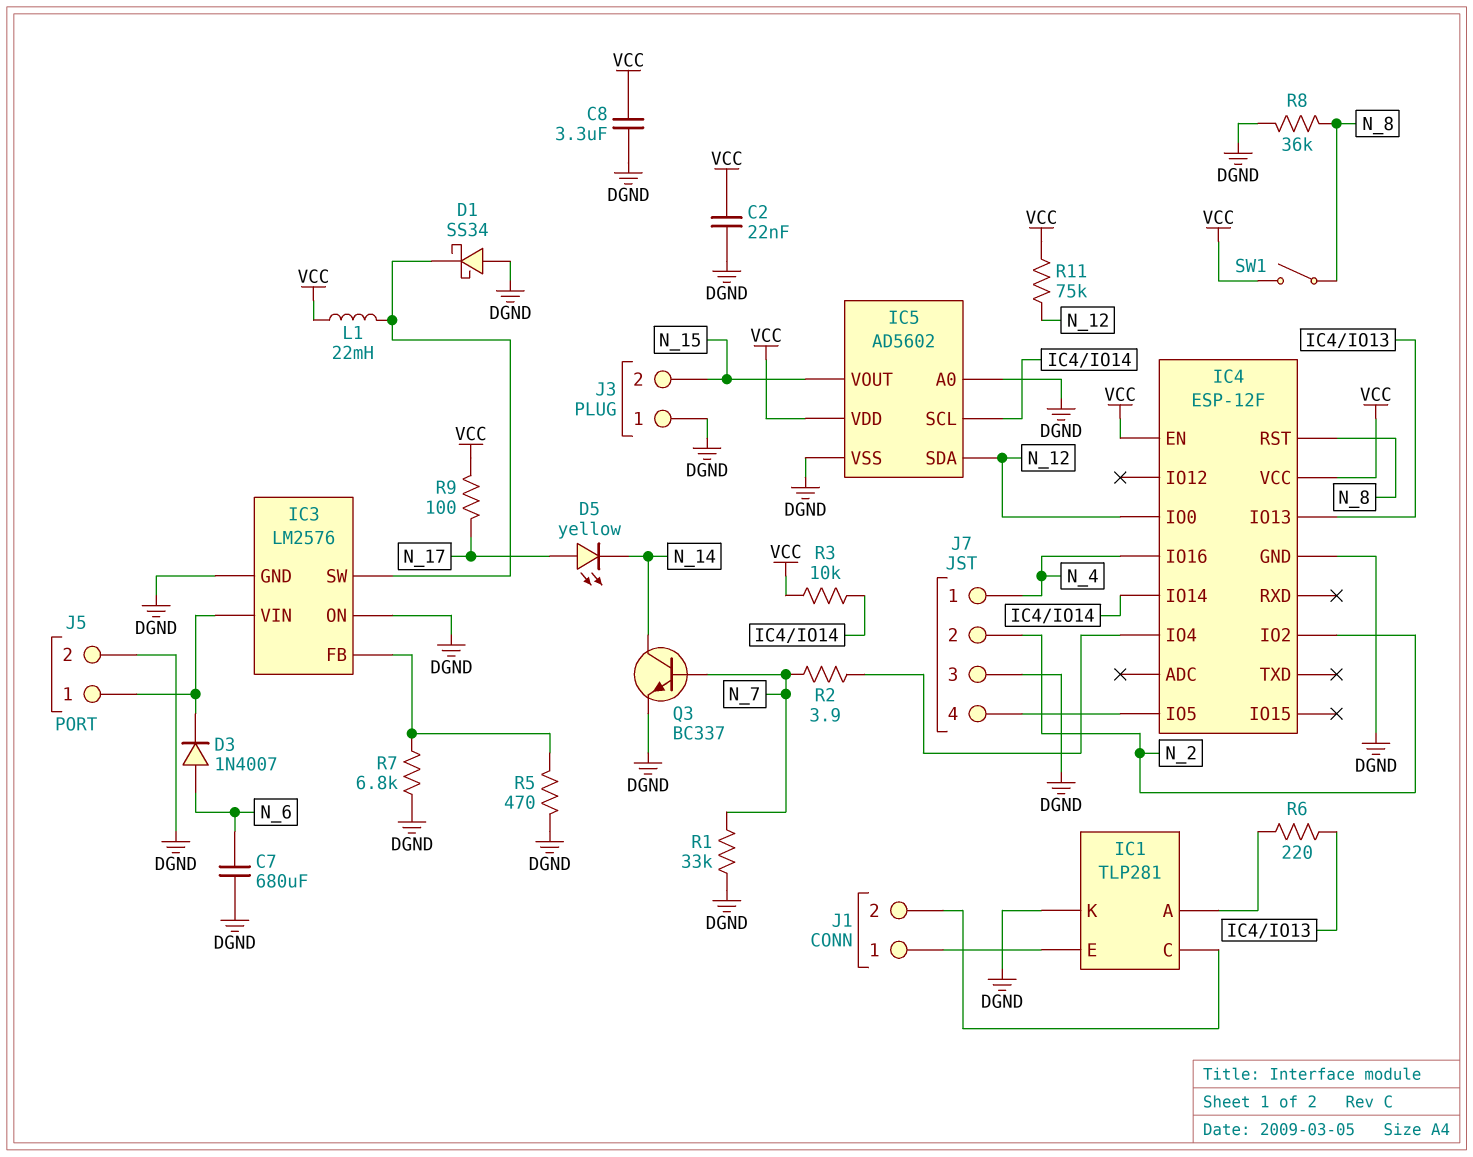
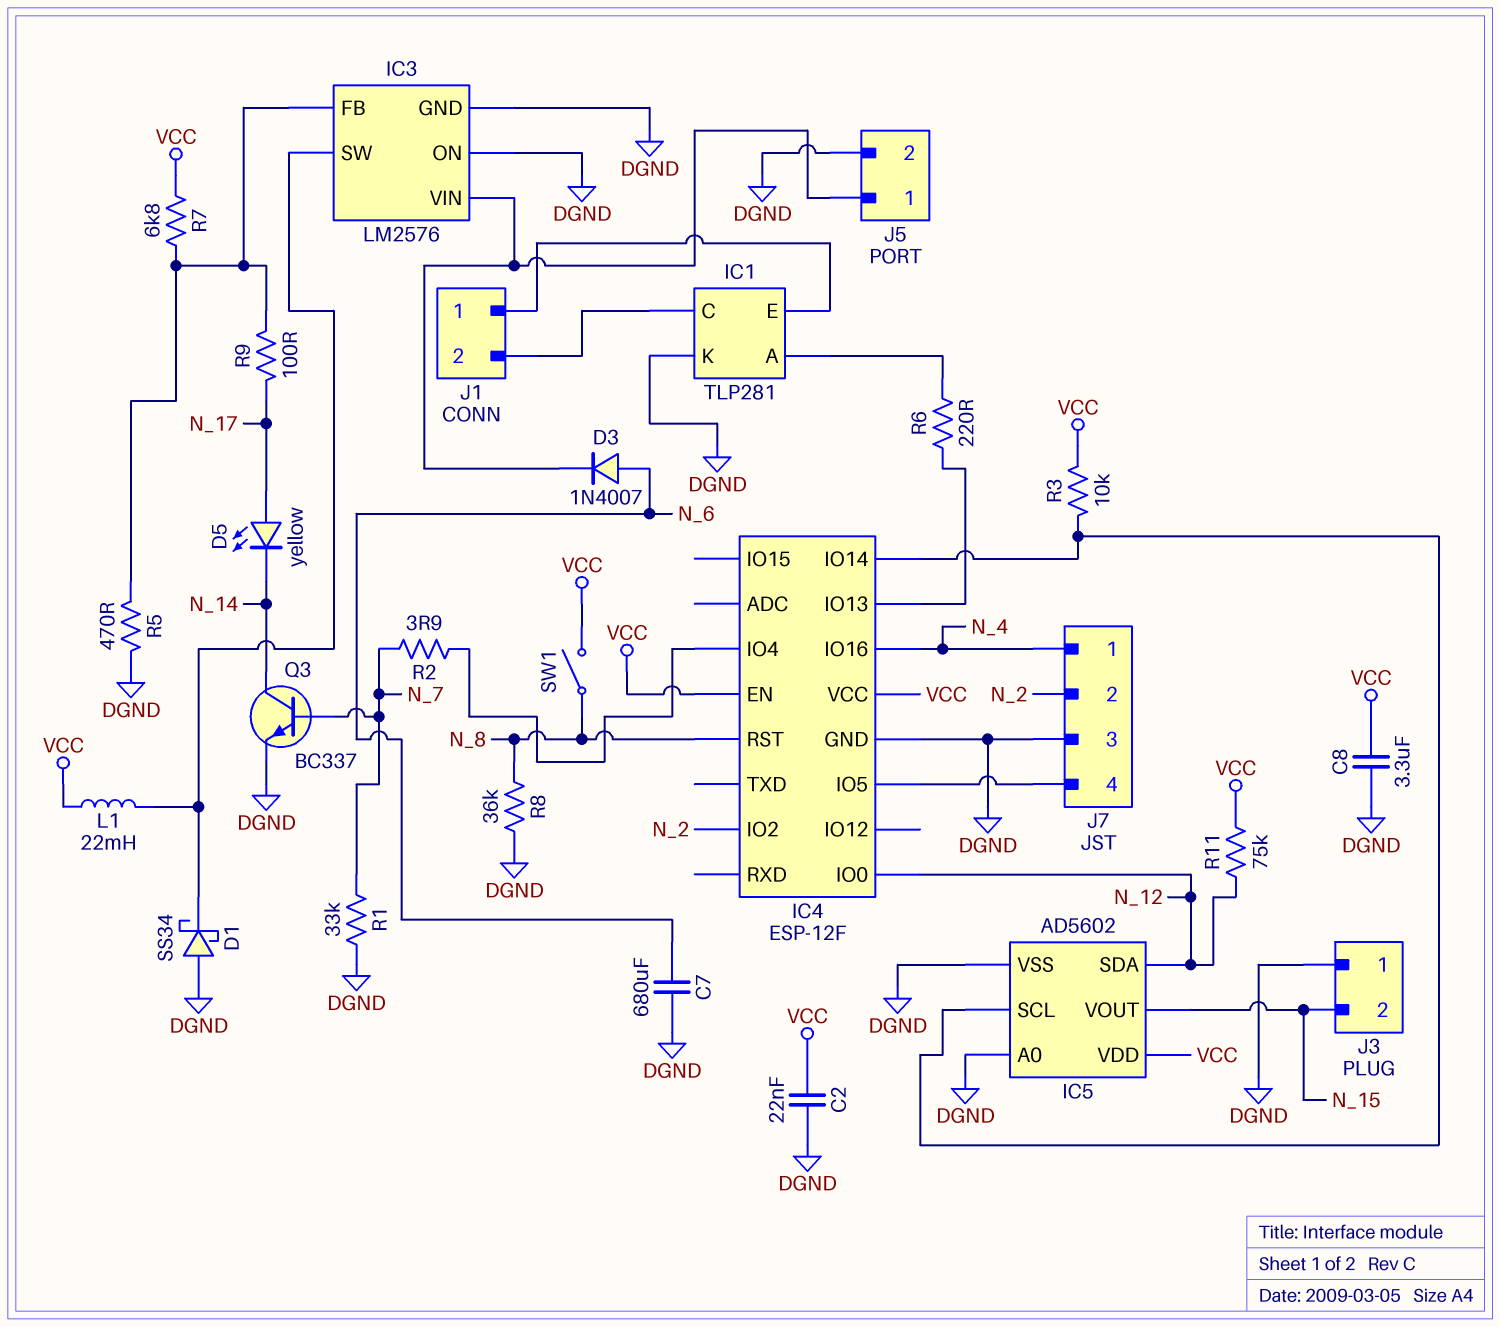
R7: 6.8k (DGND, IC3/FB) -> 6.8k (IC3/FB, VCC)
R9: 100 (N_17, VCC) -> 100 (IC3/FB, N_17)

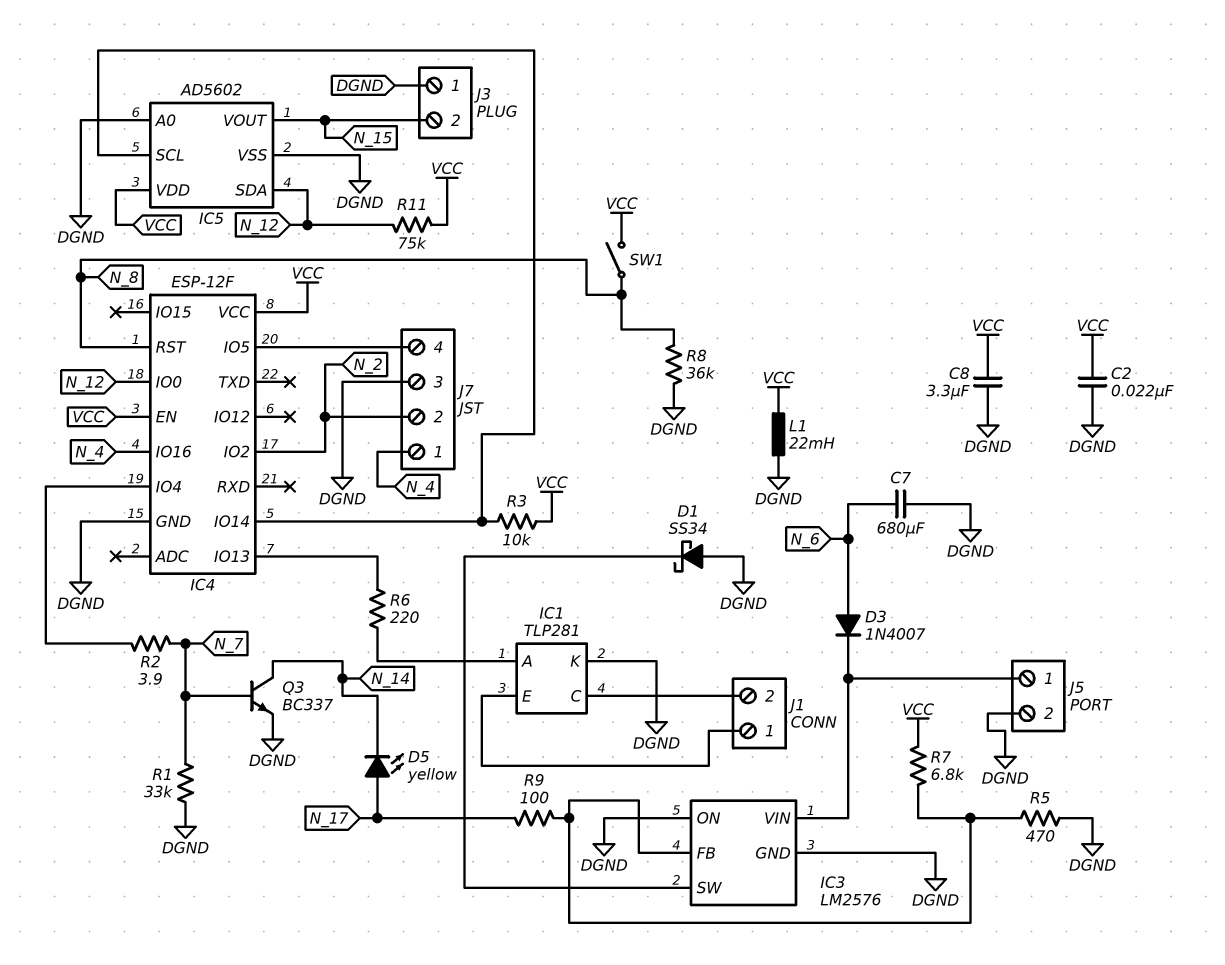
L1: 22mH (IC3/SW, VCC) -> 22mH (DGND, VCC)

